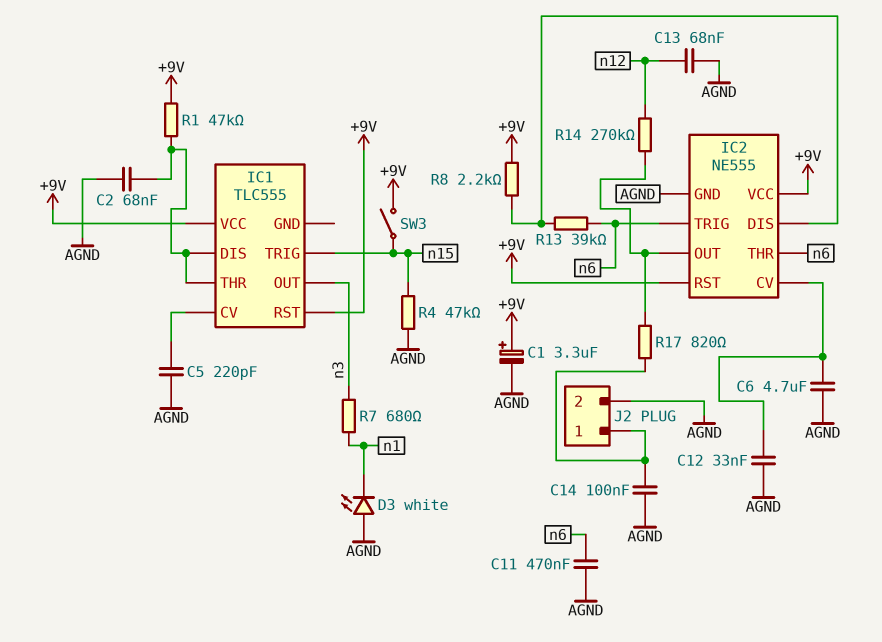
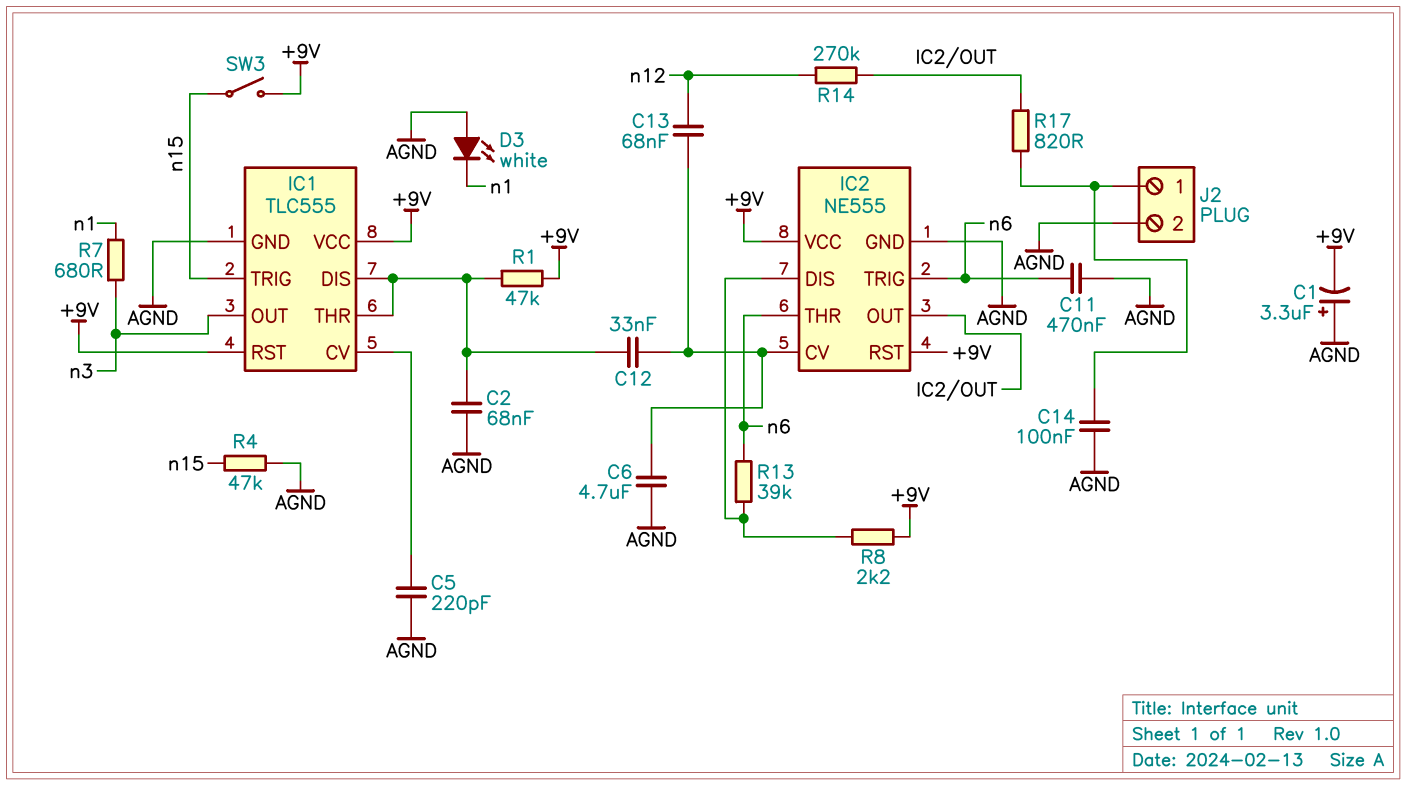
C1: 3.3uF (plus +9V, minus AGND) -> 3.3uF (plus AGND, minus +9V)
C12: 33nF (AGND, IC2/CV) -> 33nF (IC1/DIS, IC2/CV)
C13: 68nF (AGND, n12) -> 68nF (IC2/CV, n12)
IC1 pin GND: none -> AGND

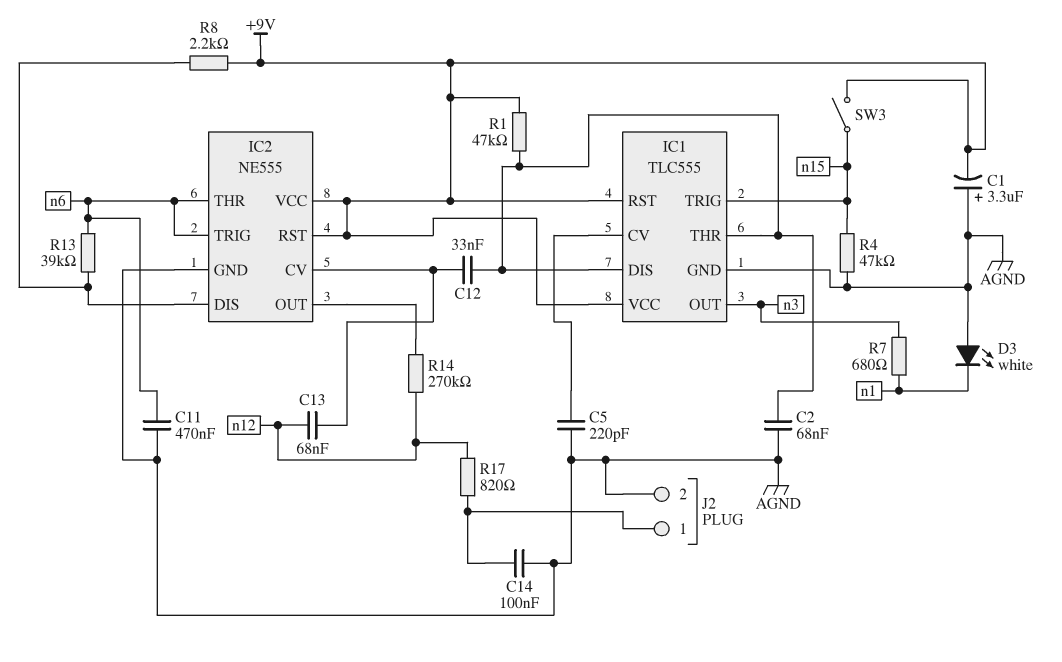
C6: 4.7uF (AGND, IC2/CV) -> none
R17: 820 (IC2/OUT, J2/1) -> 820 (J2/1, n12)

